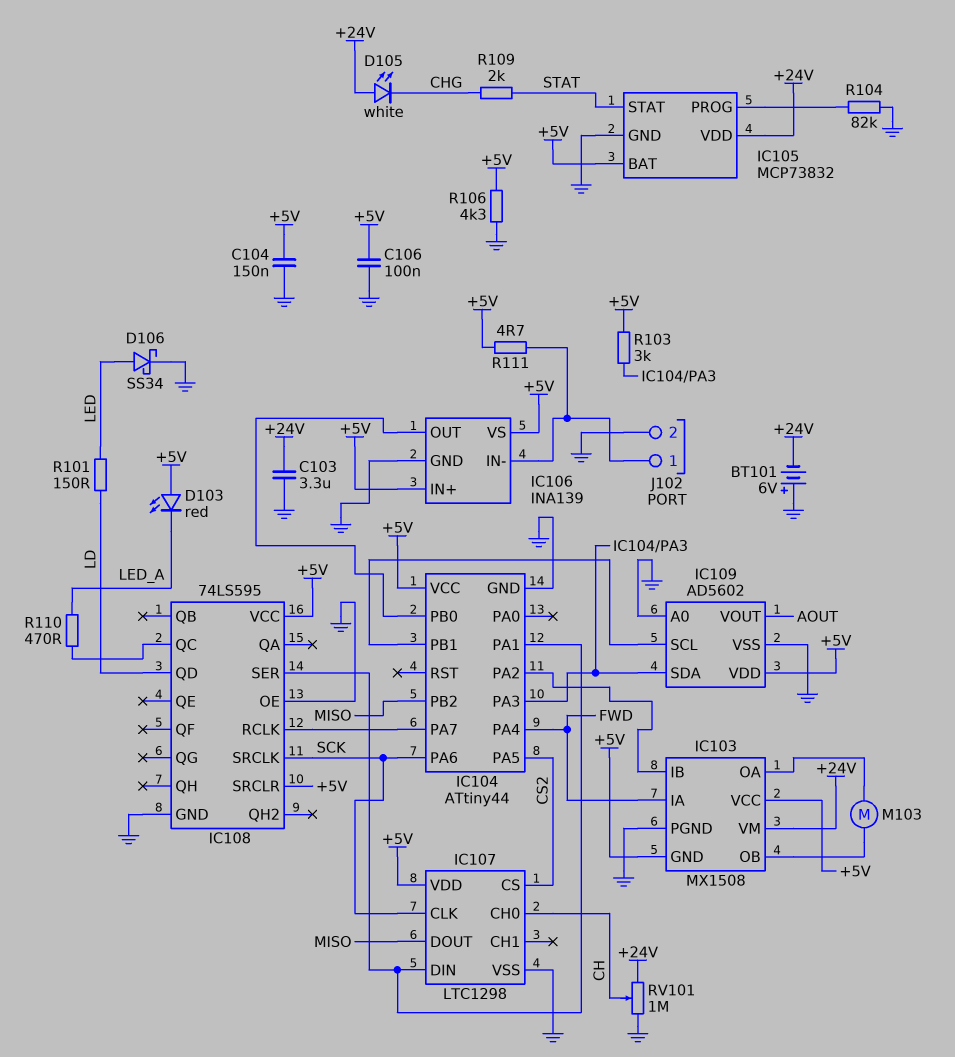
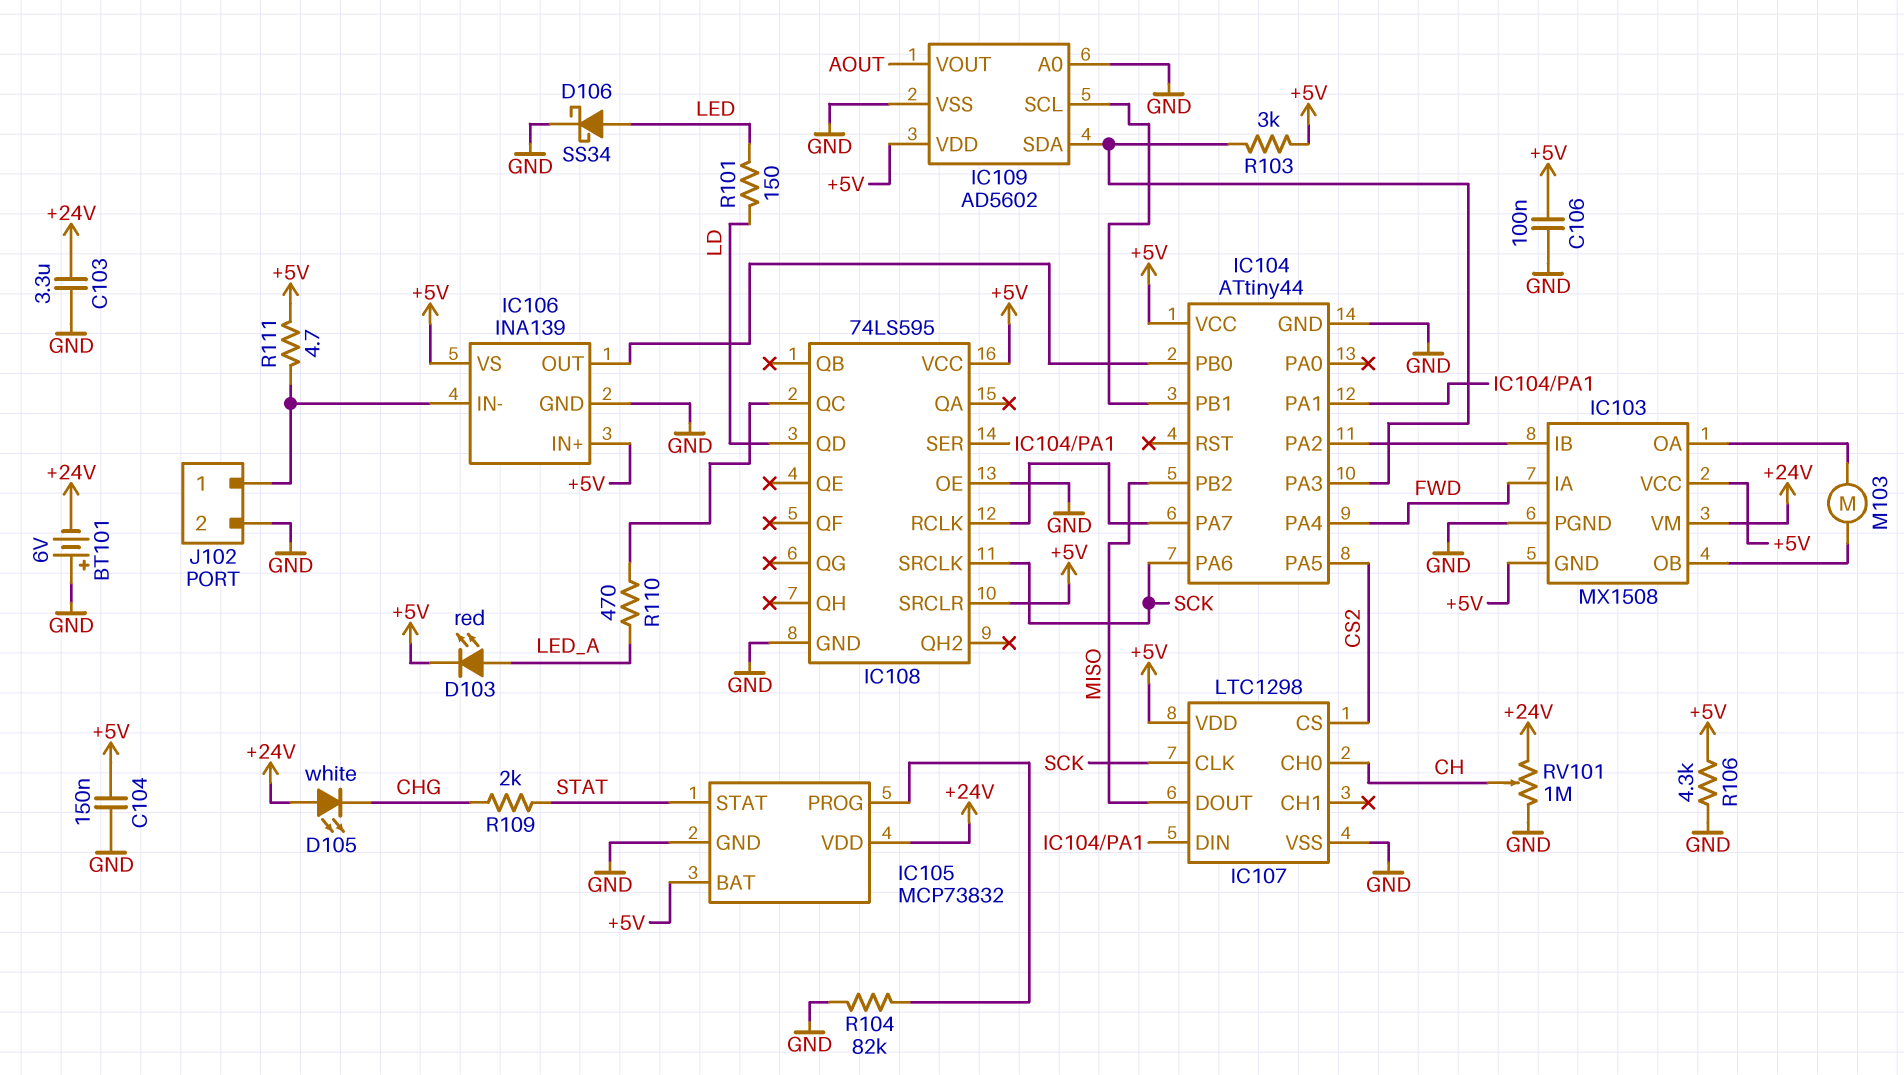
D103: LED red (A +5V, K LED_A) -> LED red (A LED_A, K +5V)

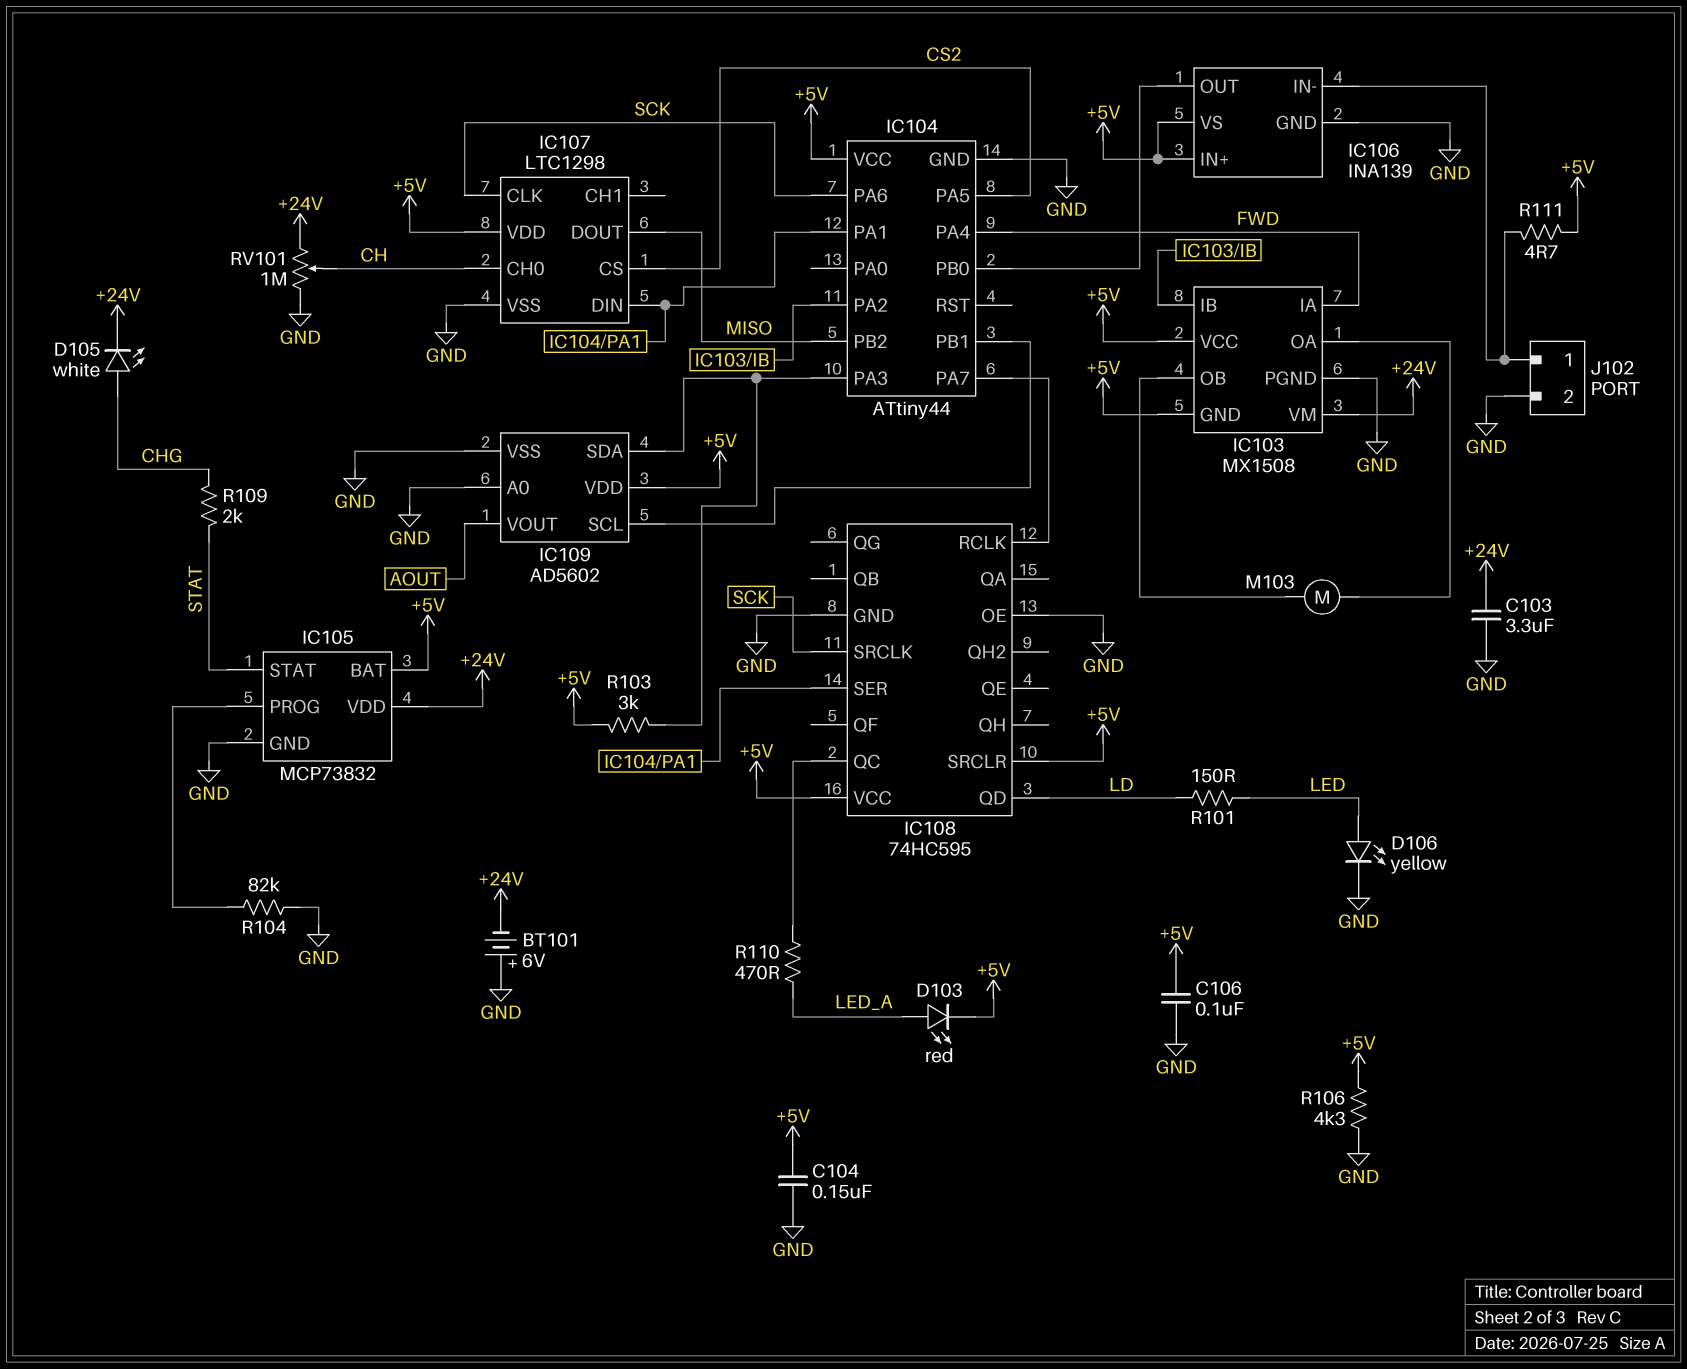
D105: LED white (A +24V, K CHG) -> LED white (A CHG, K +24V)
D106: schottky SS34 (A LED, K GND) -> LED yellow (A LED, K GND)
IC108: 74LS595 -> 74HC595

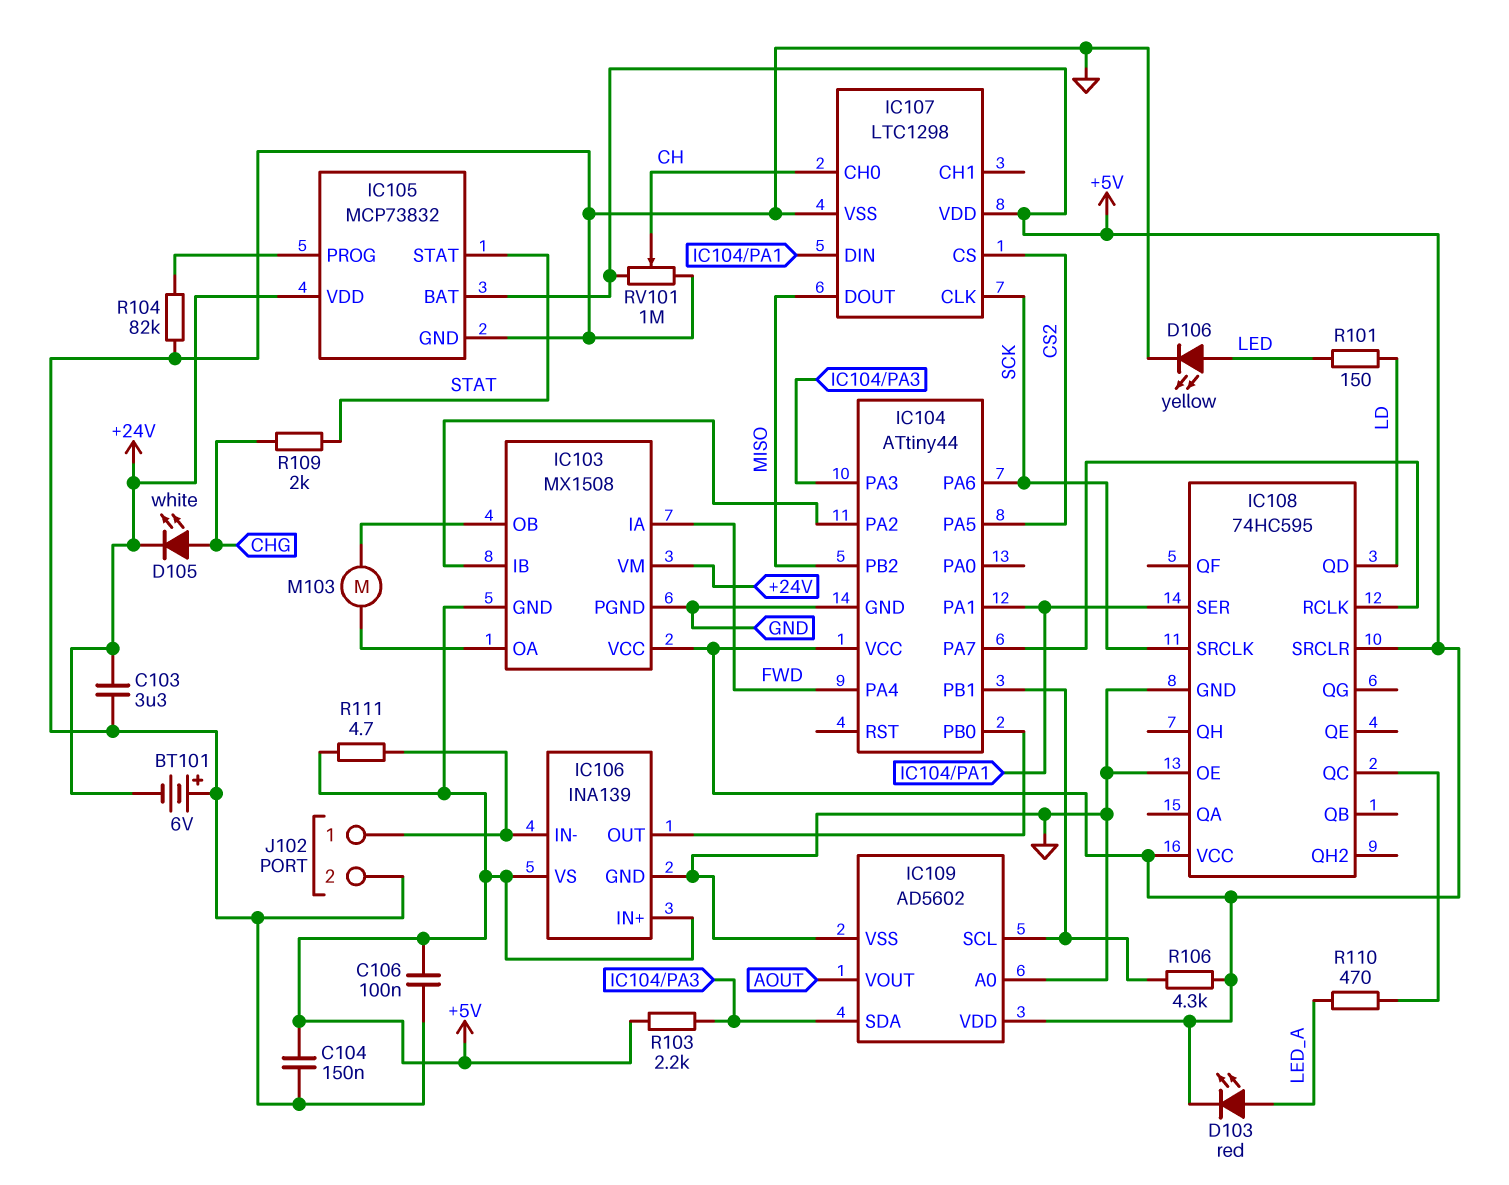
R103: 3k (+5V, IC104/PA3) -> 2.2k (+5V, IC104/PA3)
R106: 4.3k (+5V, GND) -> 4.3k (+5V, IC104/PB1)
RV101: 1M (+24V, GND, wiper CH) -> 1M (+5V, GND, wiper CH)

